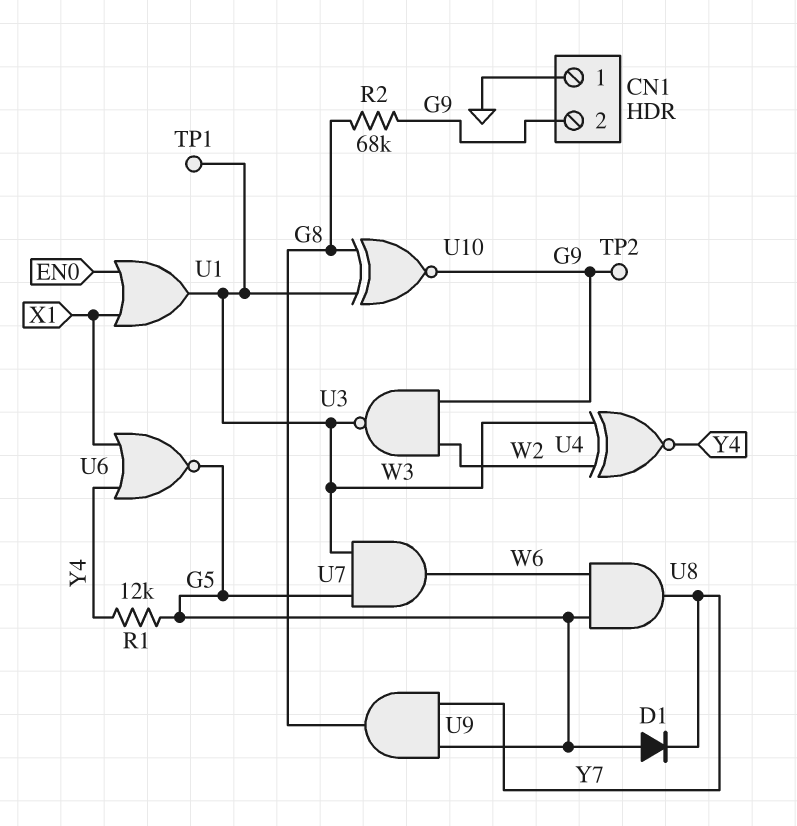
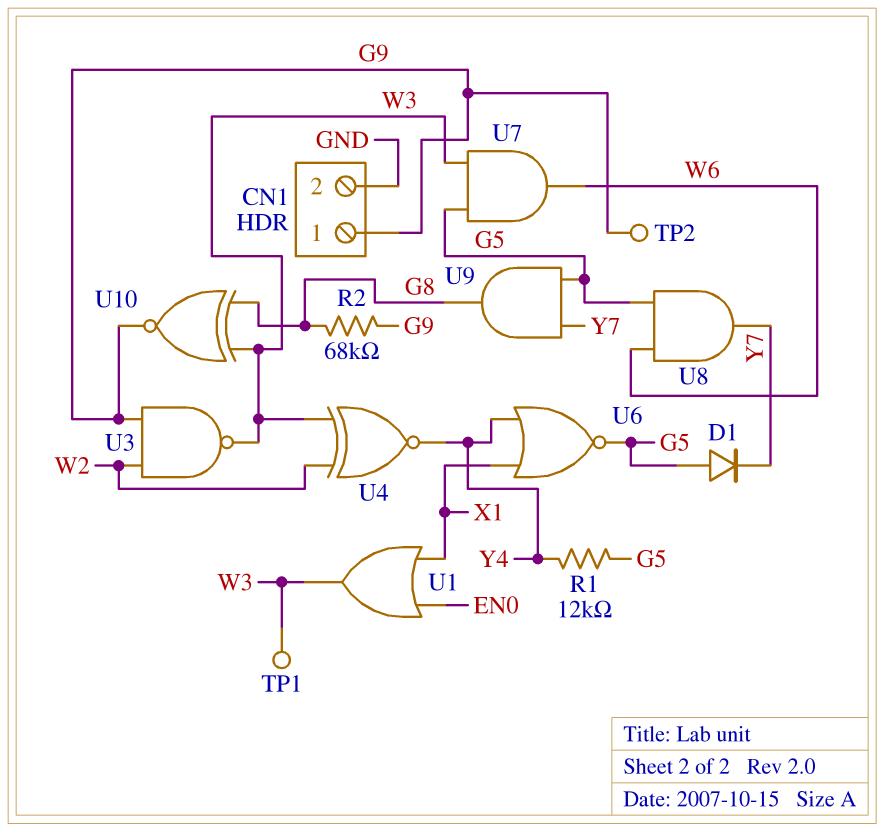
CN1 pin 1: GND -> G9
CN1 pin 2: G9 -> GND

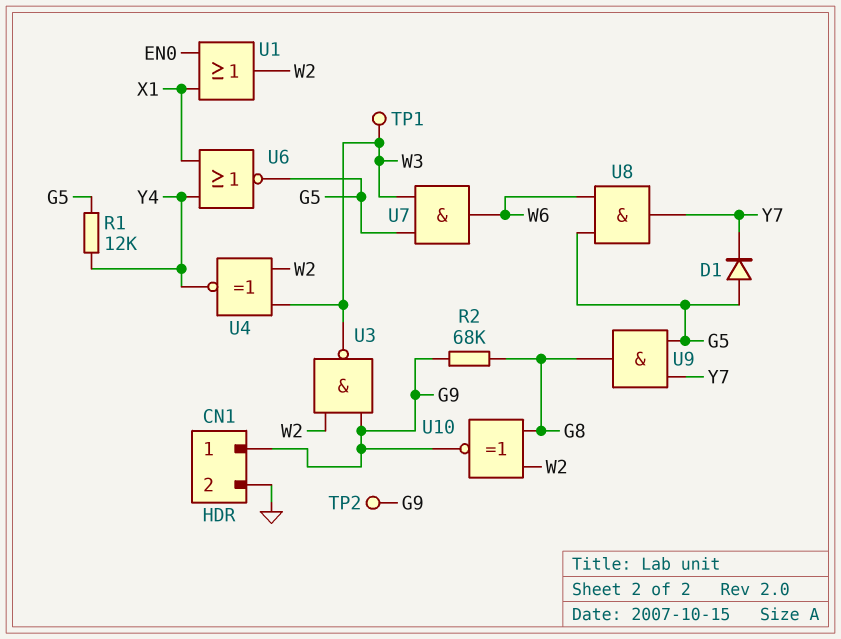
U1: OR (in EN0, in X1, out W3) -> OR (in EN0, in X1, out W2)
U10: XNOR (in G8, in W3, out G9) -> XNOR (in G8, in W2, out G9)

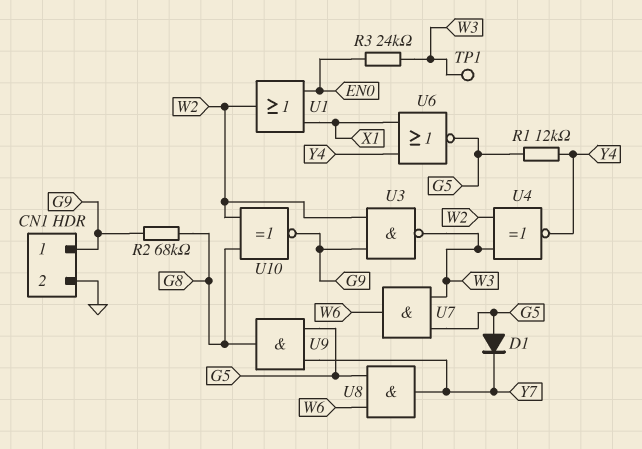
R3: none -> 24k (EN0, W3)
TP2: test point (G9) -> none

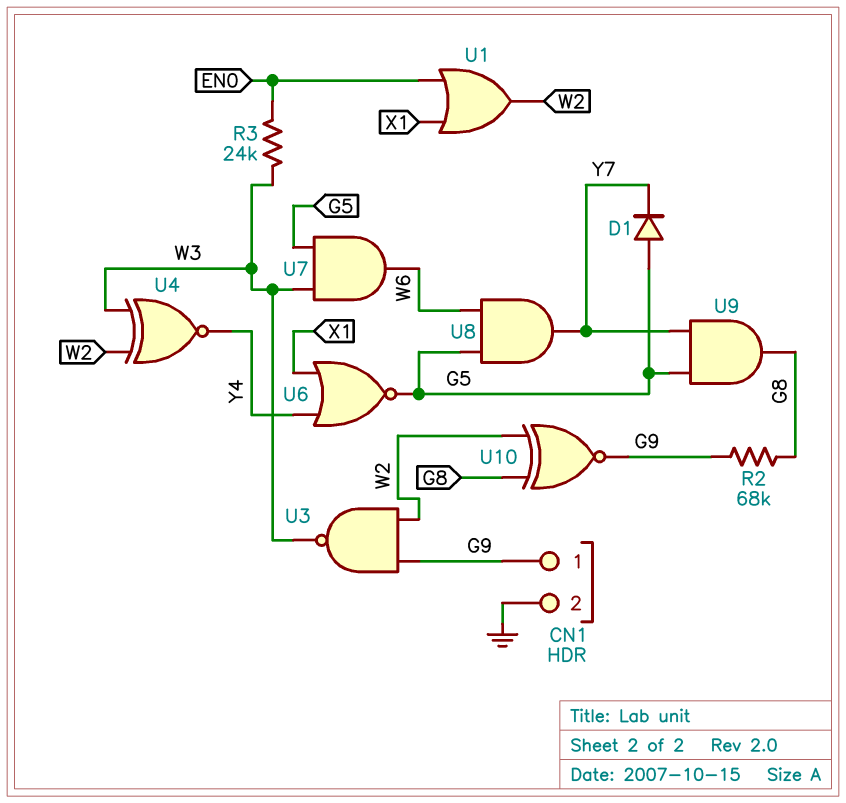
R1: 12k (G5, Y4) -> none
TP1: test point (W3) -> none

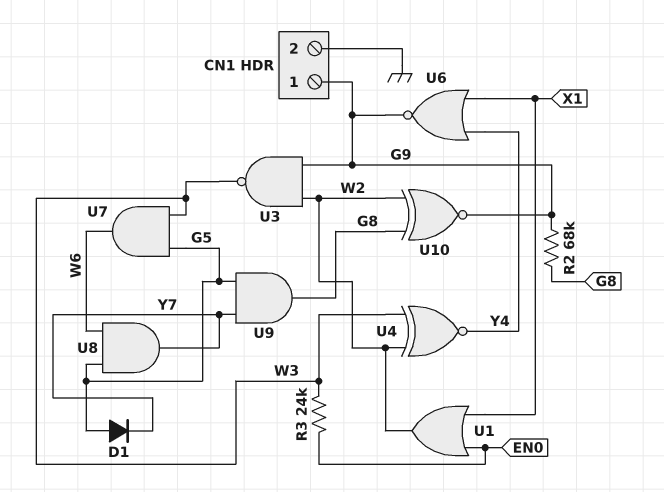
U6: NOR (in X1, in Y4, out G5) -> NOR (in X1, in Y4, out G9)

